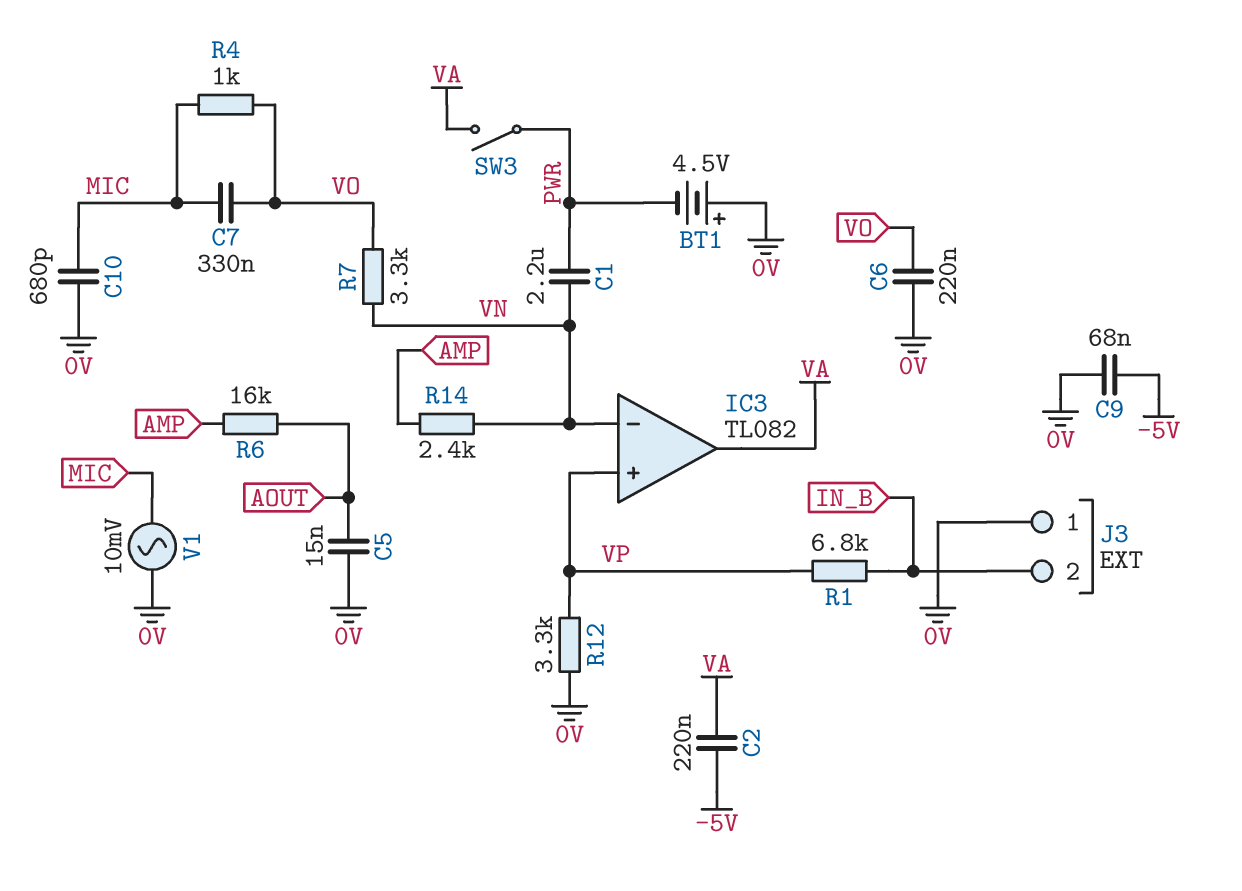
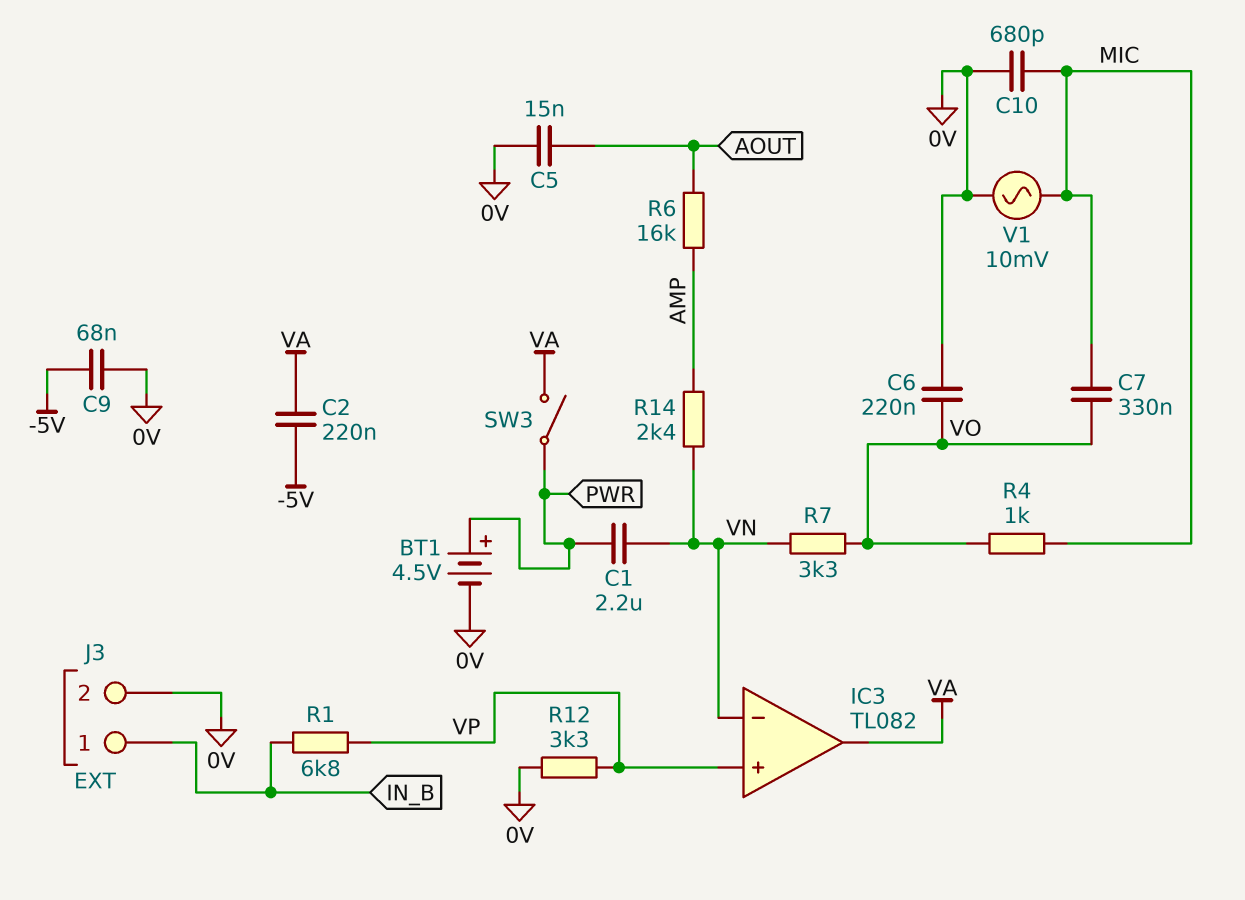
BT1: 4.5V (plus 0V, minus PWR) -> 4.5V (plus PWR, minus 0V)
J3 pin 1: 0V -> IN_B
J3 pin 2: IN_B -> 0V

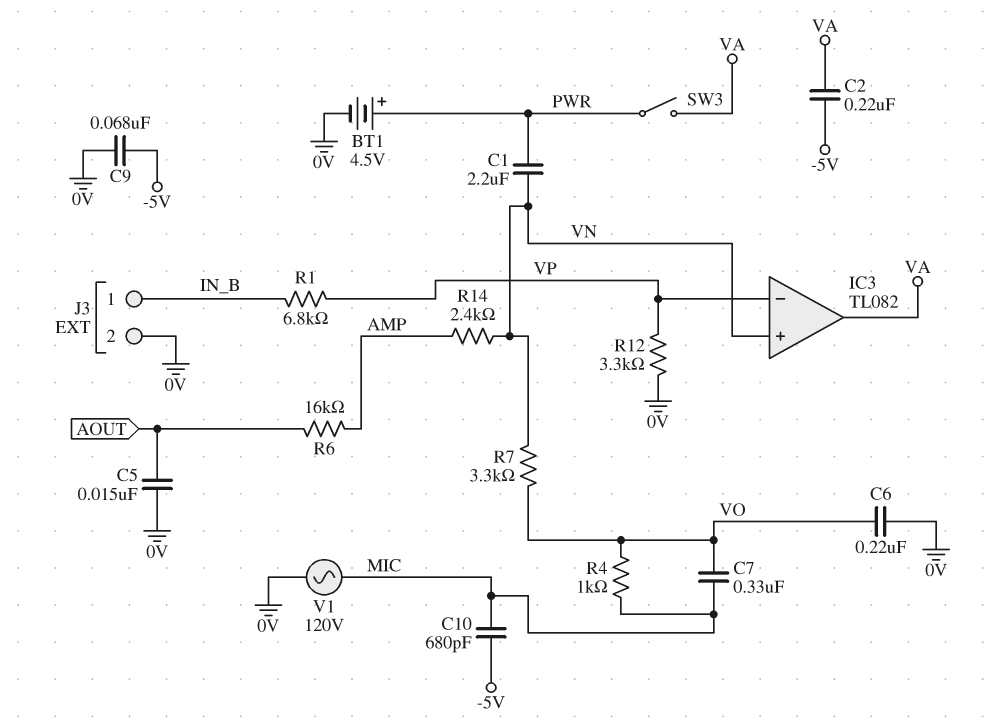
C10: 680pF (0V, MIC) -> 680pF (-5V, MIC)
IC3 pin in+: VP -> VN
IC3 pin in-: VN -> VP
V1: AC 10mV (0V, MIC) -> AC 120V (0V, MIC)

